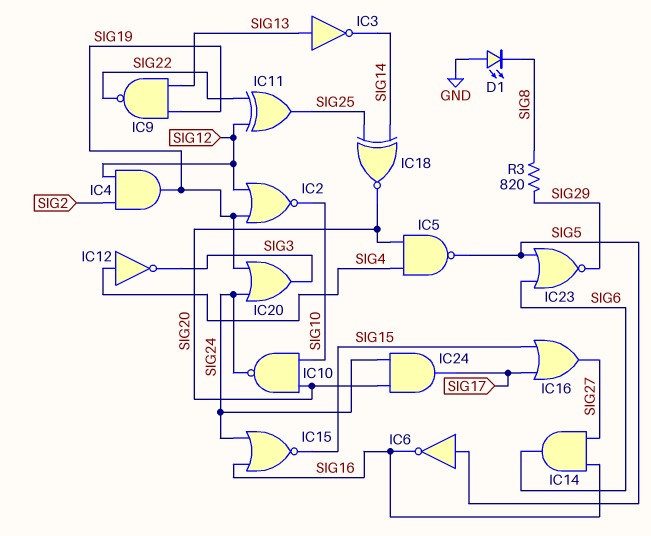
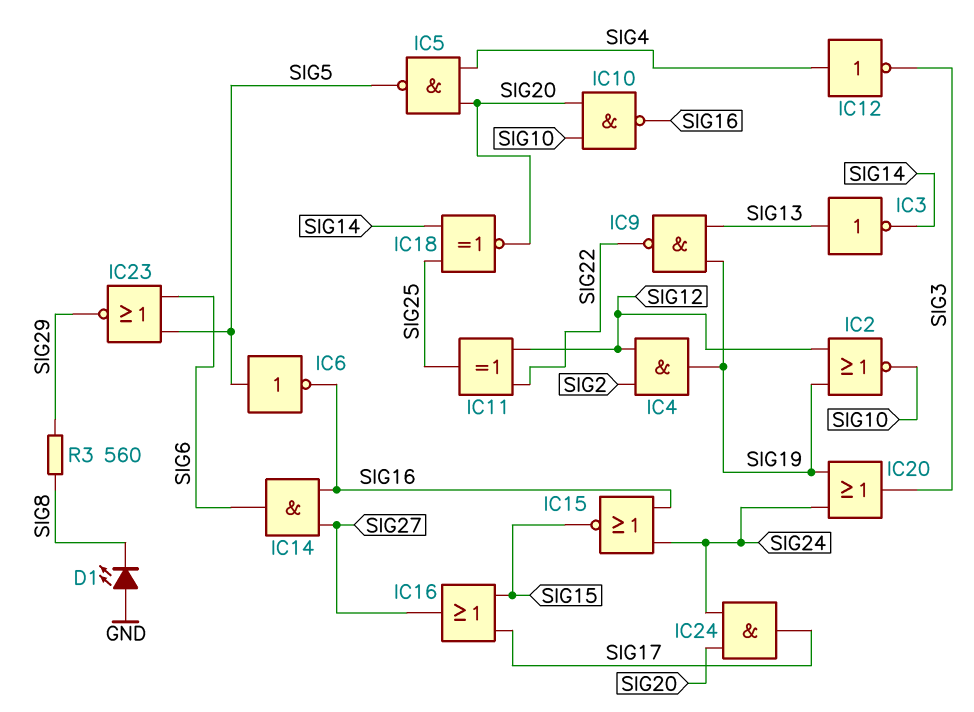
IC10: NAND (in SIG10, in SIG20, out SIG24) -> NAND (in SIG10, in SIG20, out SIG16)
R3: 820 (SIG8, SIG29) -> 560 (SIG8, SIG29)

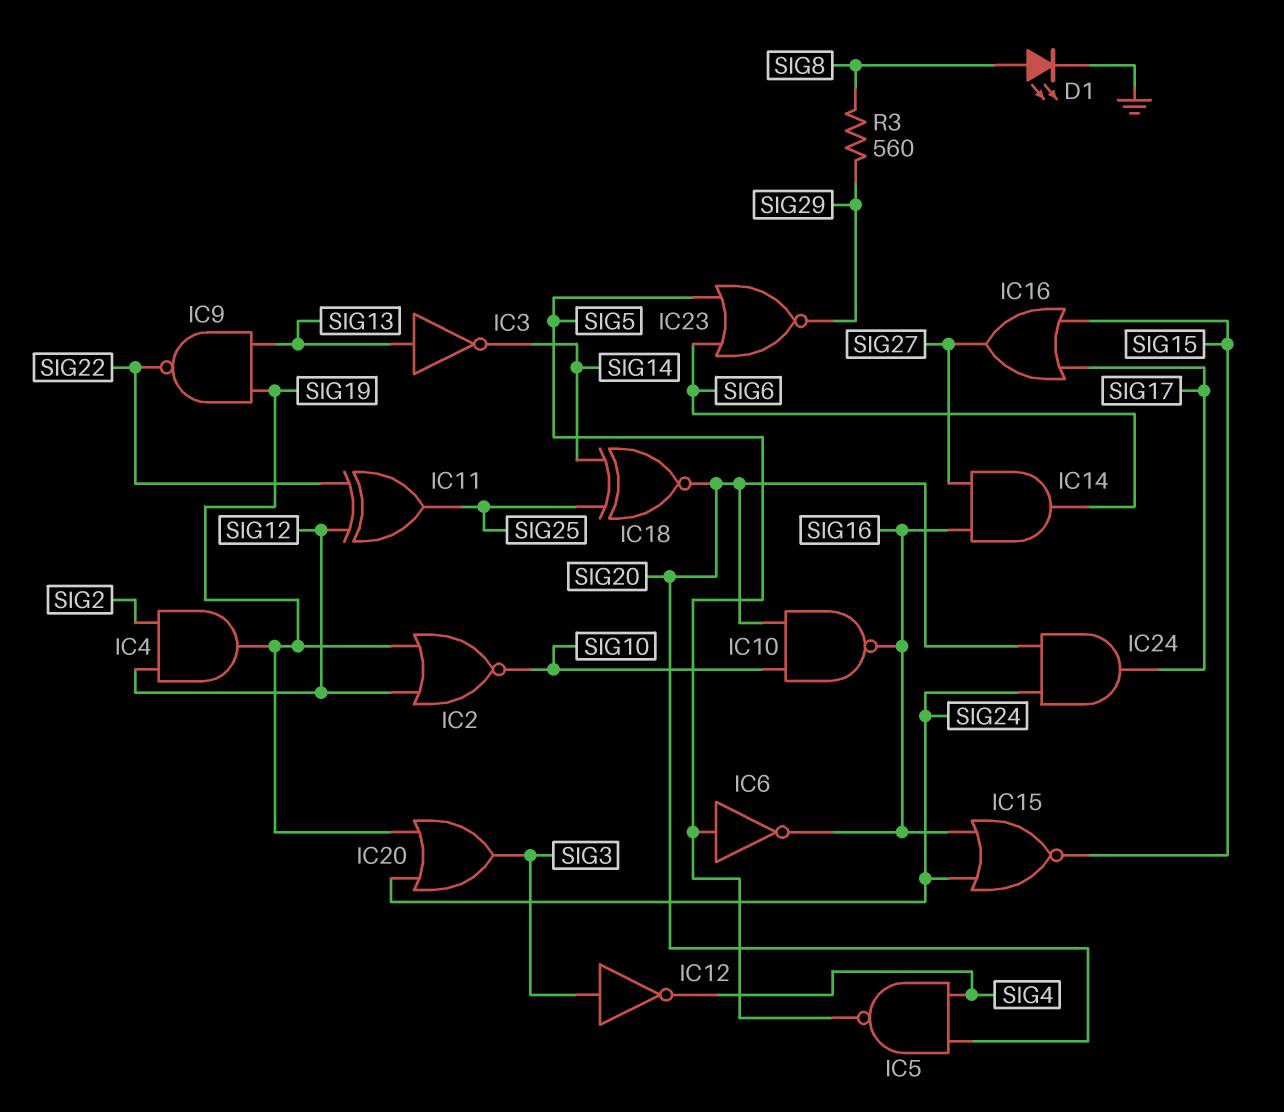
D1: LED (A GND, K SIG8) -> LED (A SIG8, K GND)
IC12: NOT (in SIG4, out SIG3) -> NOT (in SIG3, out SIG4)

